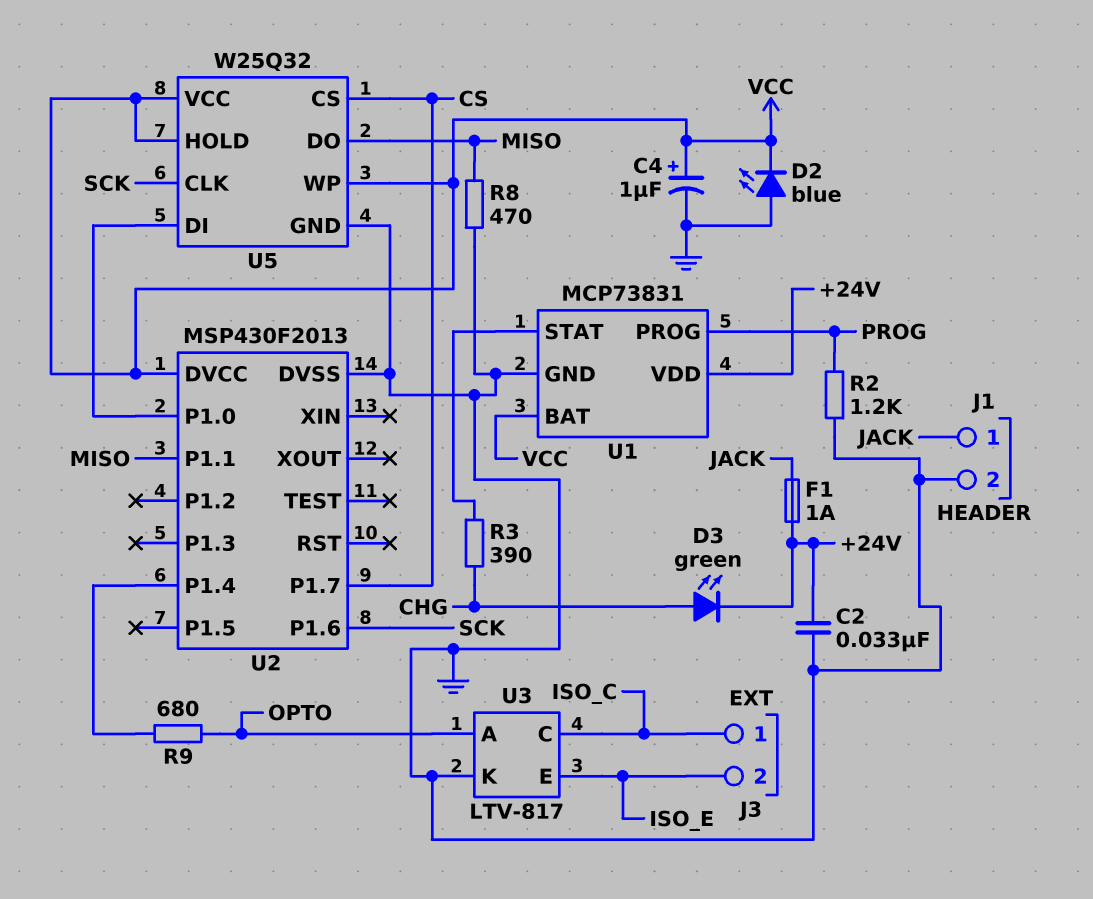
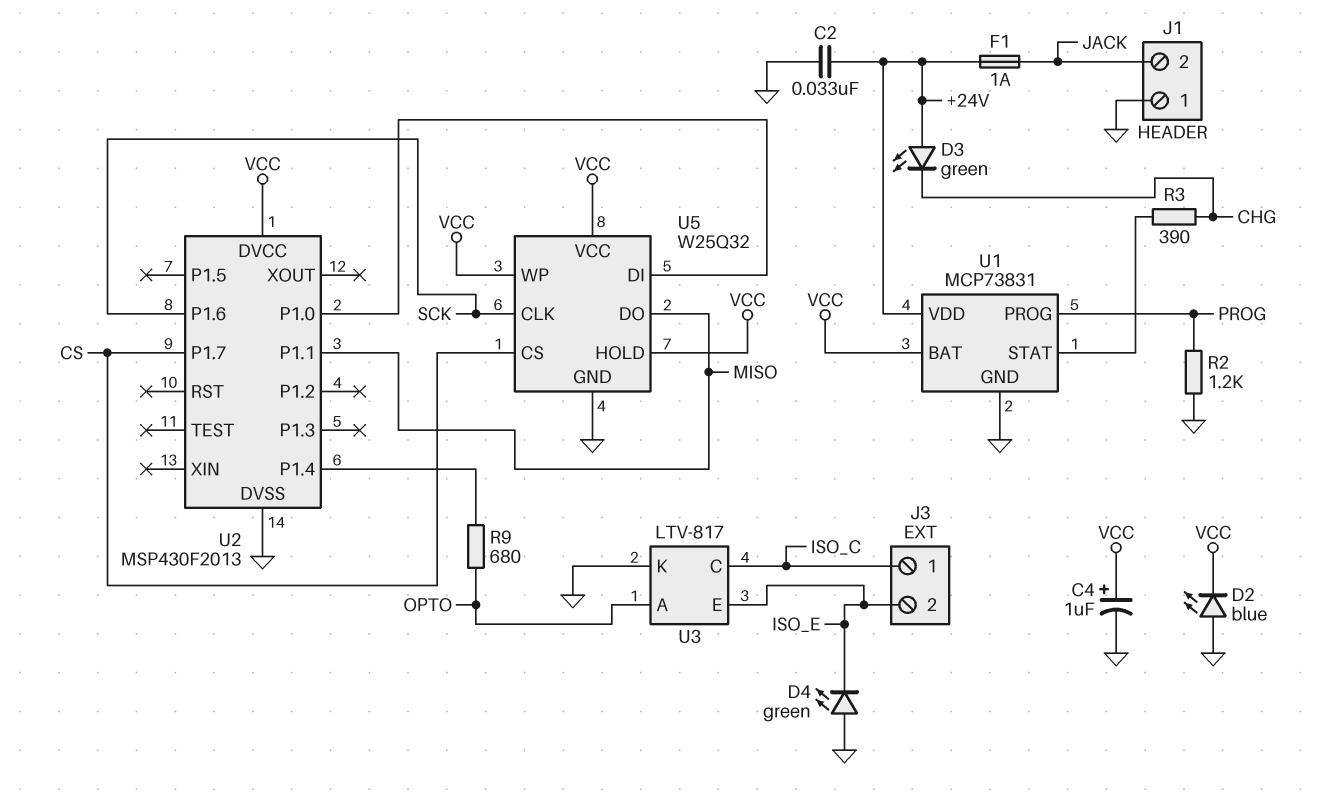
D3: LED green (A CHG, K +24V) -> LED green (A +24V, K CHG)
D4: none -> LED green (A GND, K ISO_E)
J1 pin 1: JACK -> GND
J1 pin 2: GND -> JACK
R8: 470 (GND, MISO) -> none

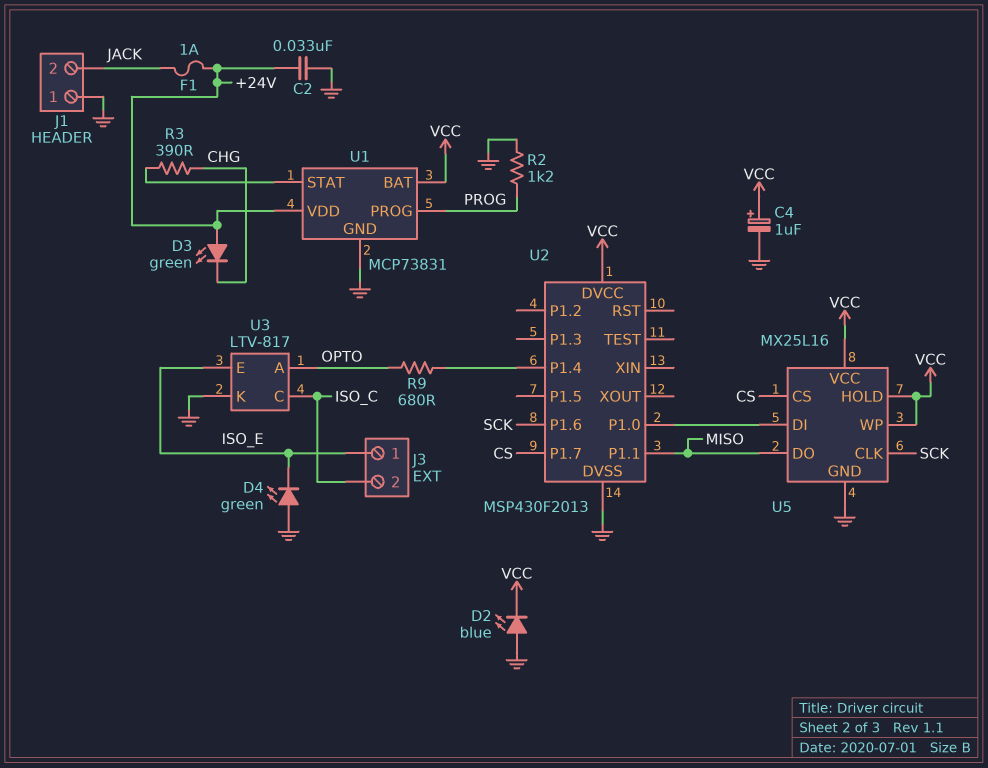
J3 pin 1: ISO_C -> ISO_E
J3 pin 2: ISO_E -> ISO_C
U5: W25Q32 -> MX25L16

